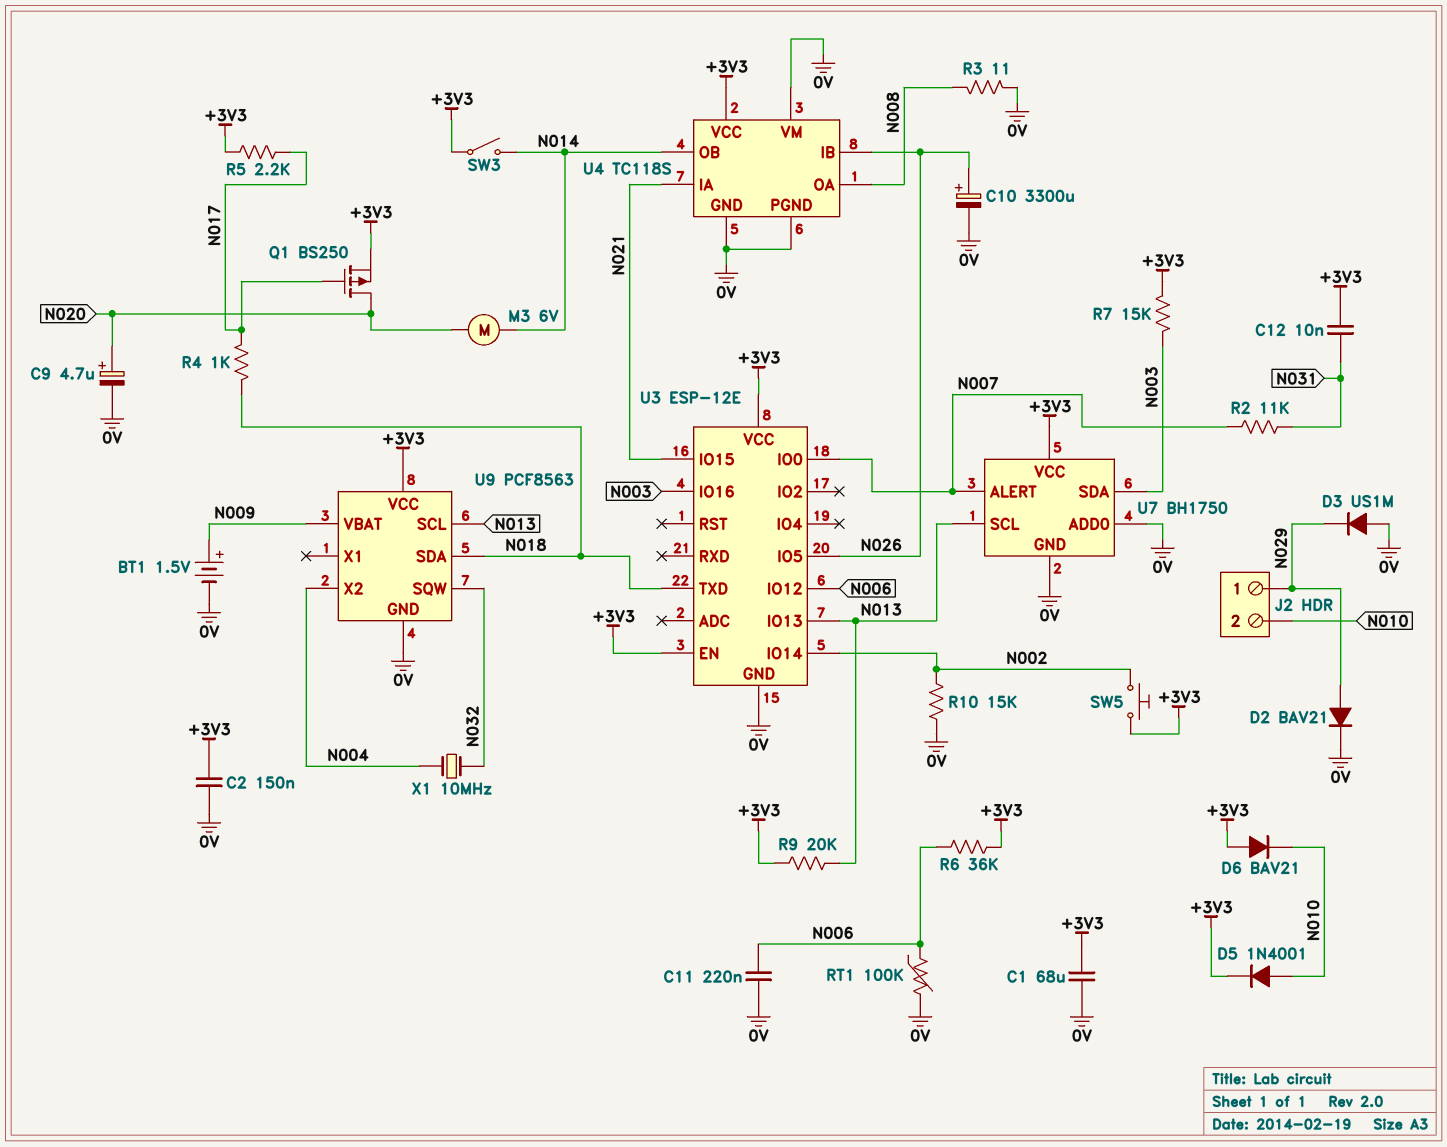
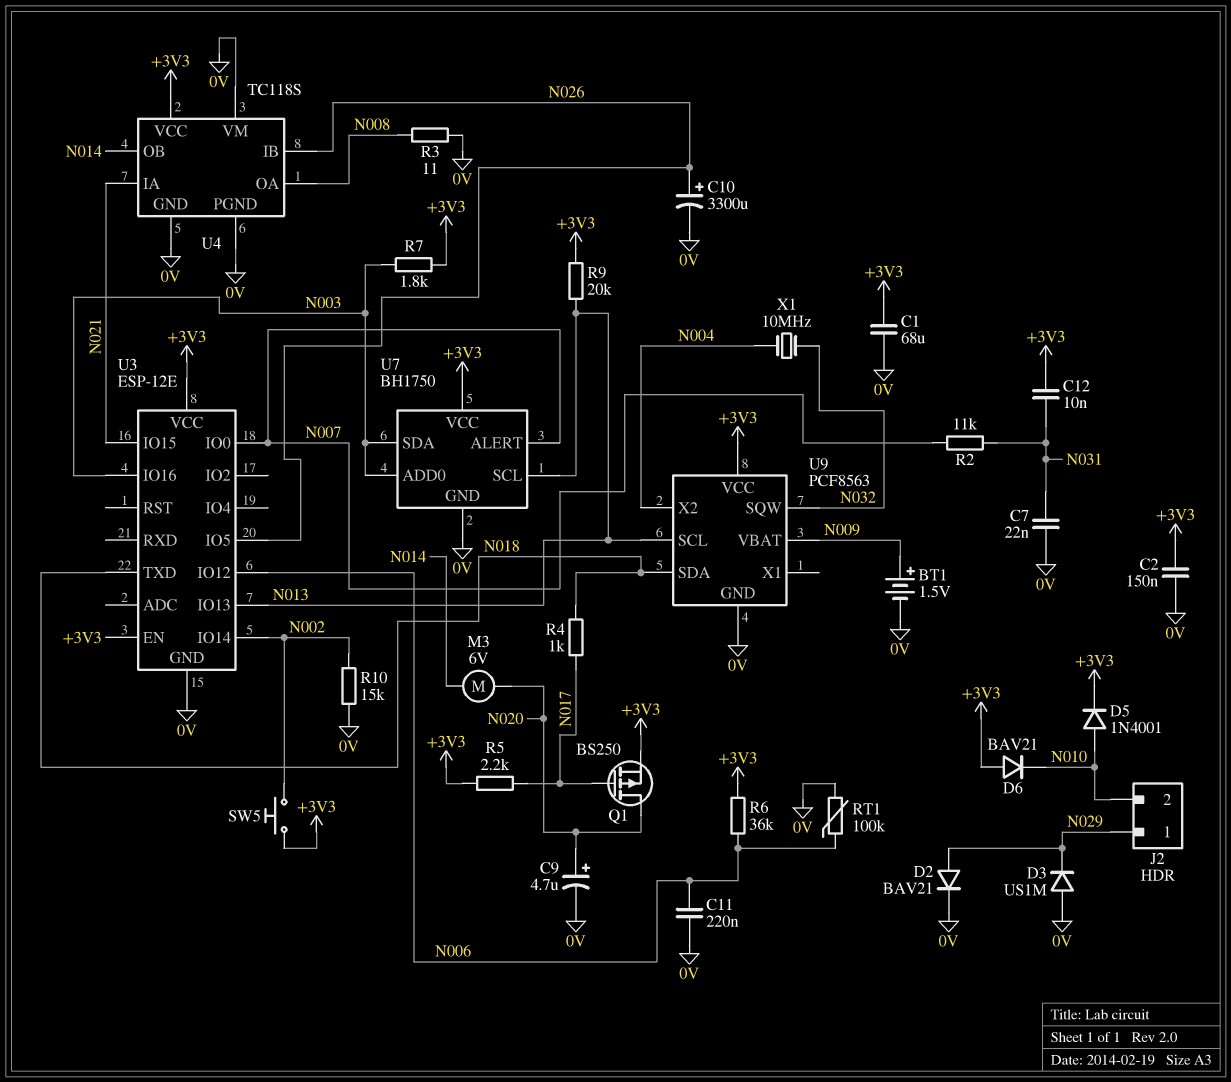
C7: none -> 22nF (0V, N031)
R7: 15k (+3V3, N003) -> 1.8k (+3V3, N003)
SW3: switch (+3V3, N014) -> none
U7 pin ADD0: 0V -> N003

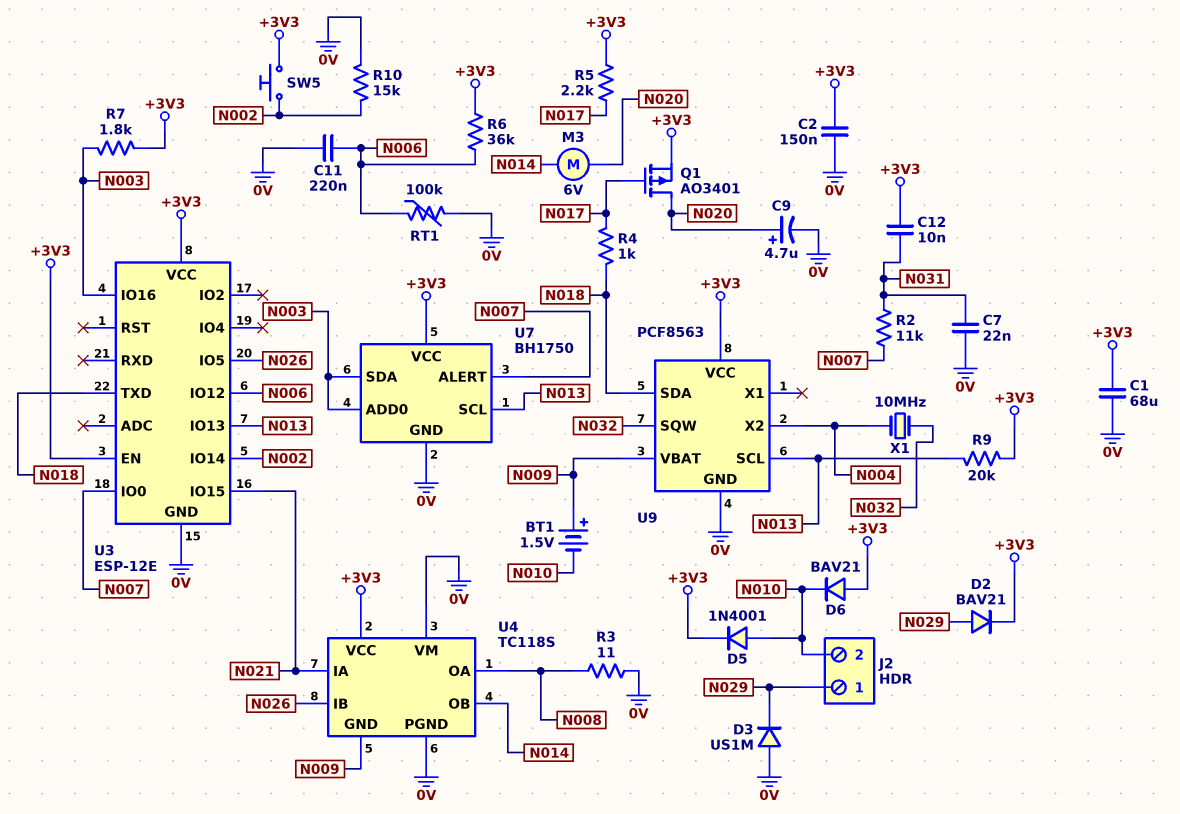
BT1: 1.5V (plus N009, minus 0V) -> 1.5V (plus N009, minus N010)
C10: 3300uF (plus N026, minus 0V) -> none
D2: diode BAV21 (A N029, K 0V) -> diode BAV21 (A N029, K +3V3)
Q1: PMOS BS250 (G N017, D N020, S +3V3) -> PMOS AO3401 (G N017, D N020, S +3V3)
U4 pin GND: 0V -> N009

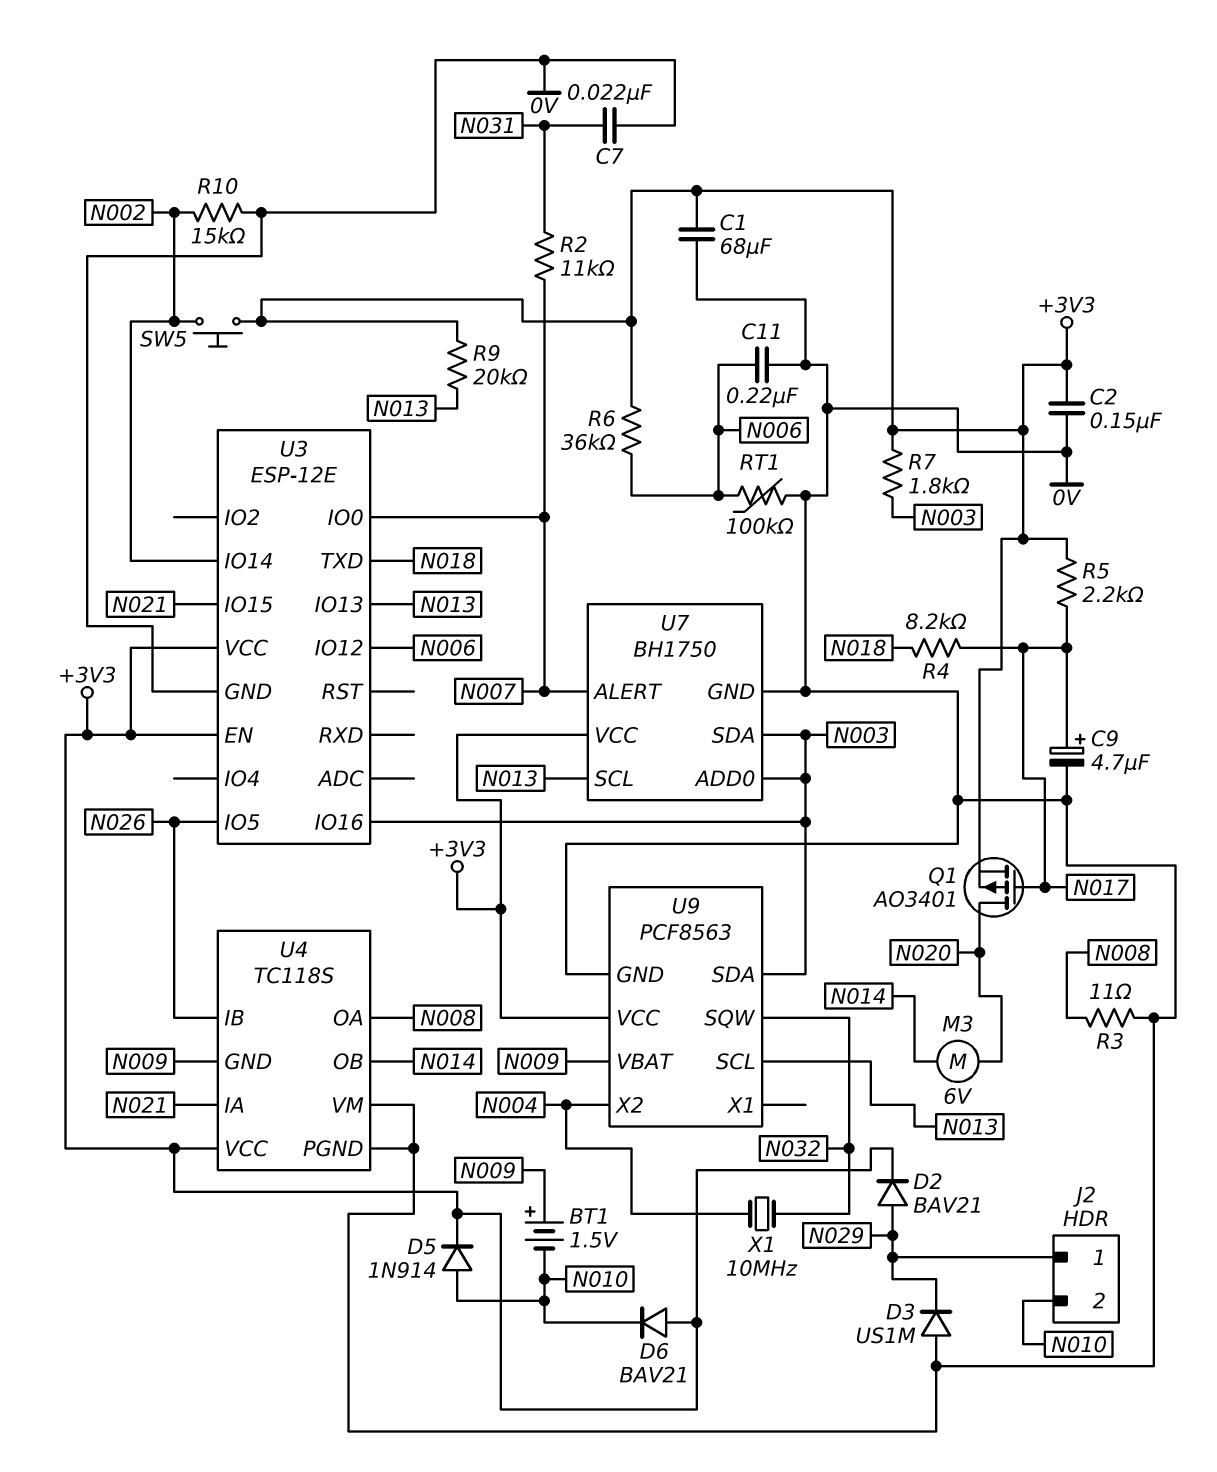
C9: 4.7uF (plus N020, minus 0V) -> 4.7uF (plus N017, minus 0V)
C12: 10nF (+3V3, N031) -> none
D5: diode 1N4001 (A N010, K +3V3) -> diode 1N914 (A N010, K +3V3)
R4: 1k (N017, N018) -> 8.2k (N017, N018)
U9 pin SDA: N018 -> N003

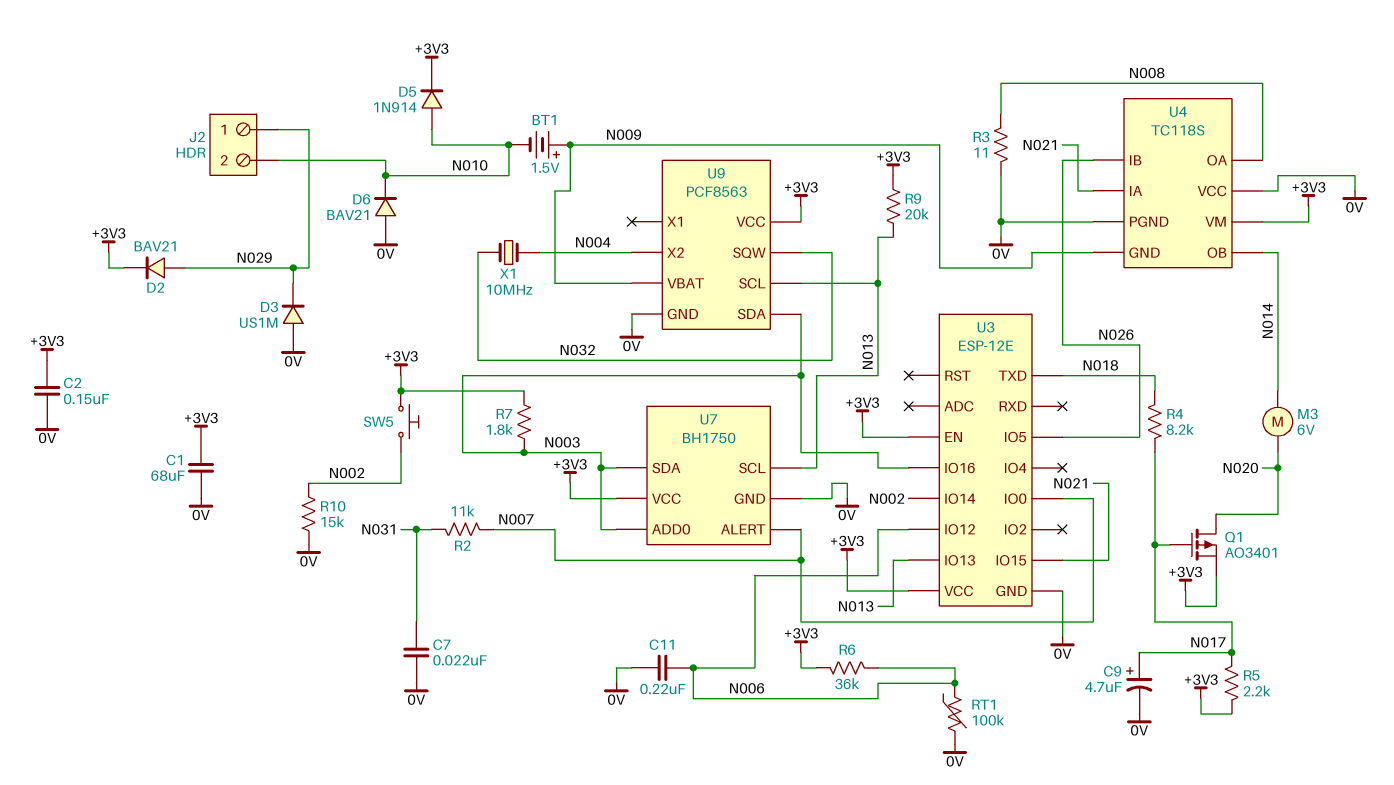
D6: diode BAV21 (A +3V3, K N010) -> diode BAV21 (A 0V, K N010)
U4 pin VCC: +3V3 -> 0V
U4 pin VM: 0V -> +3V3

